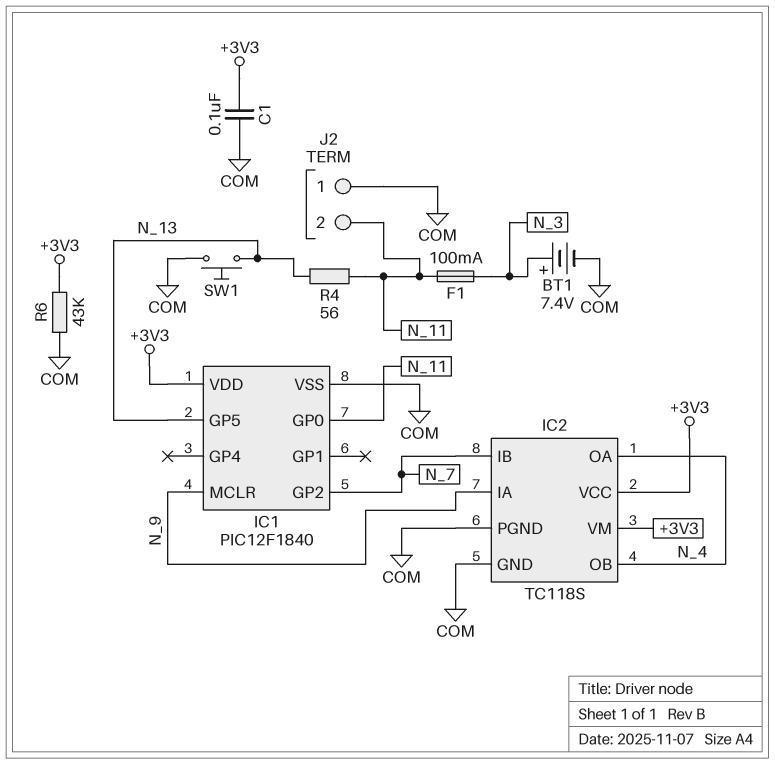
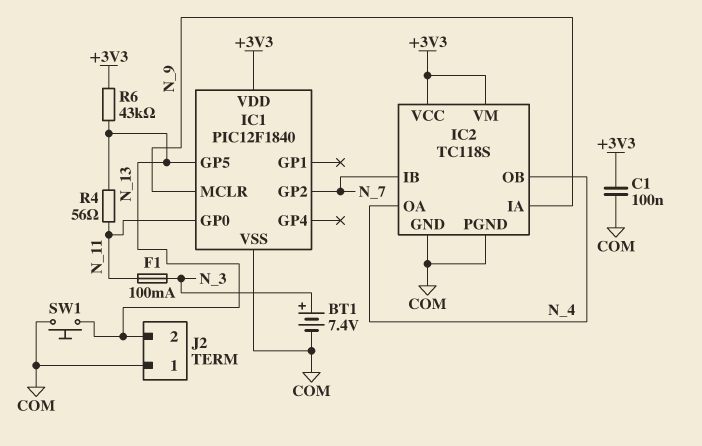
J2 pin 2: N_11 -> N_13
R6: 43k (+3V3, COM) -> 43k (+3V3, N_13)

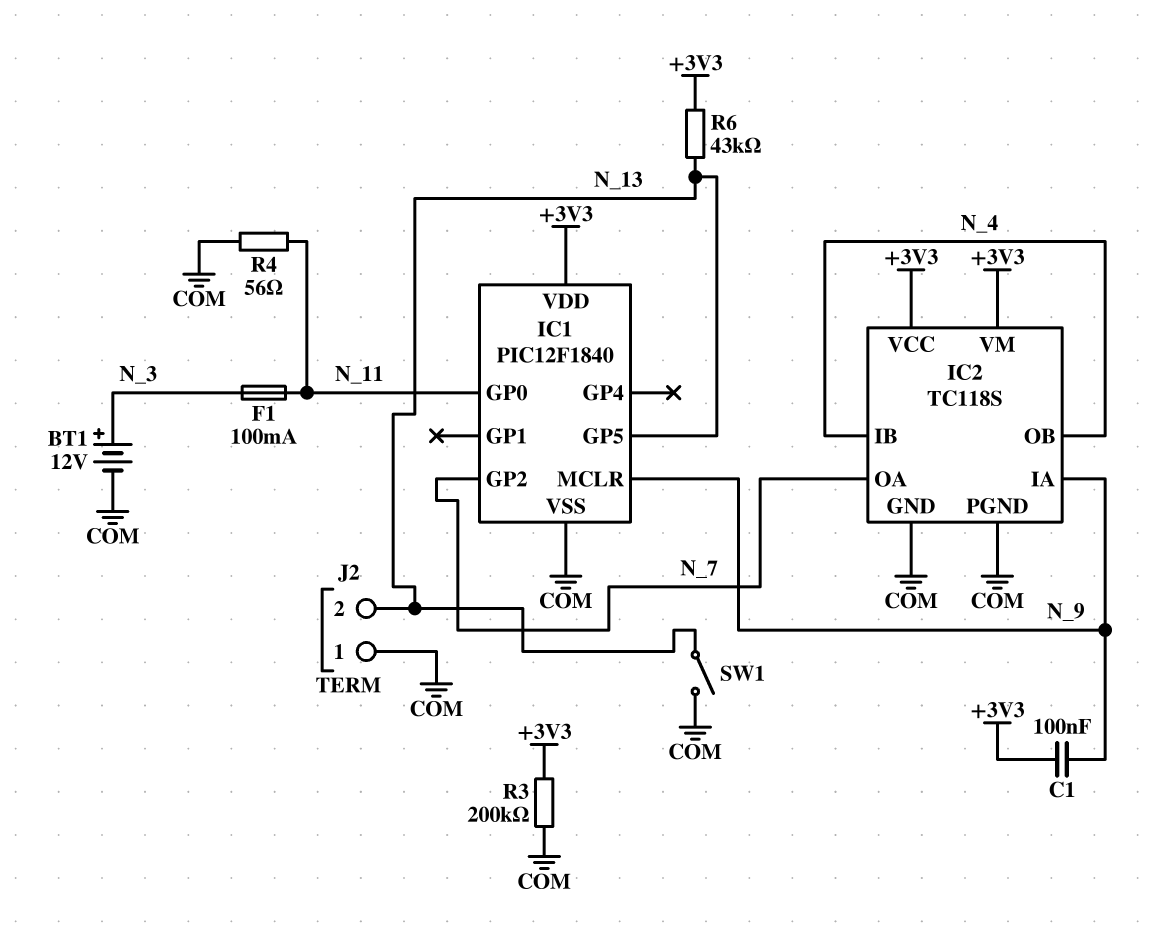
BT1: 7.4V (plus N_3, minus COM) -> 12V (plus N_3, minus COM)
C1: 100nF (+3V3, COM) -> 100nF (+3V3, N_9)
IC2 pin IB: N_7 -> N_4
IC2 pin OA: N_4 -> N_7
R3: none -> 200k (+3V3, COM)
R4: 56 (N_11, N_13) -> 56 (COM, N_11)
SW1: button (COM, N_13) -> switch (COM, N_13)

